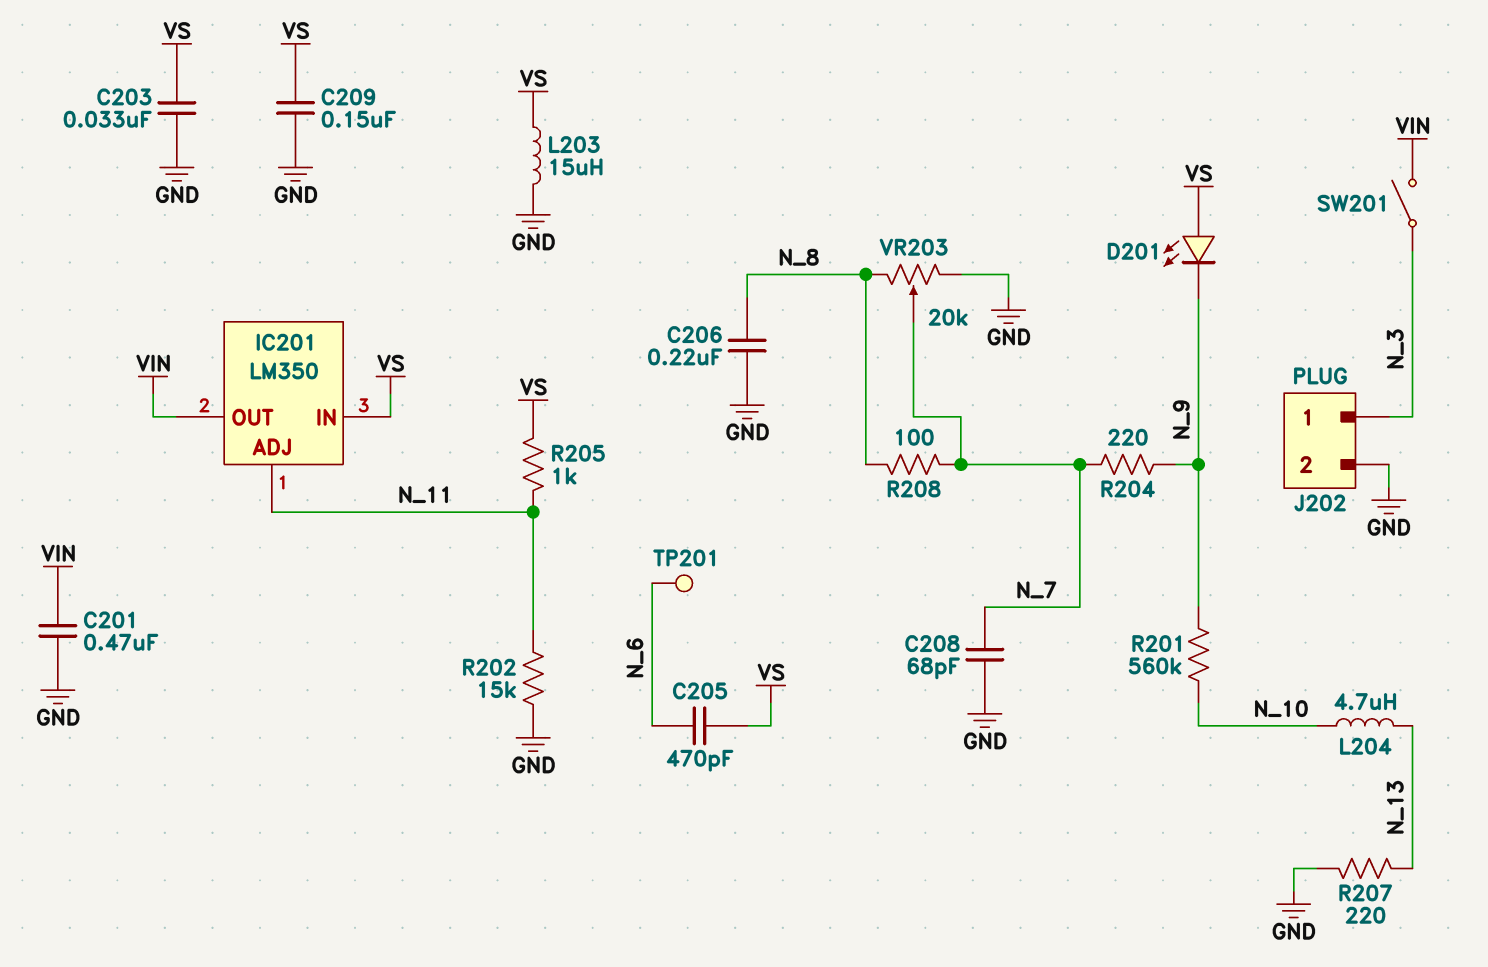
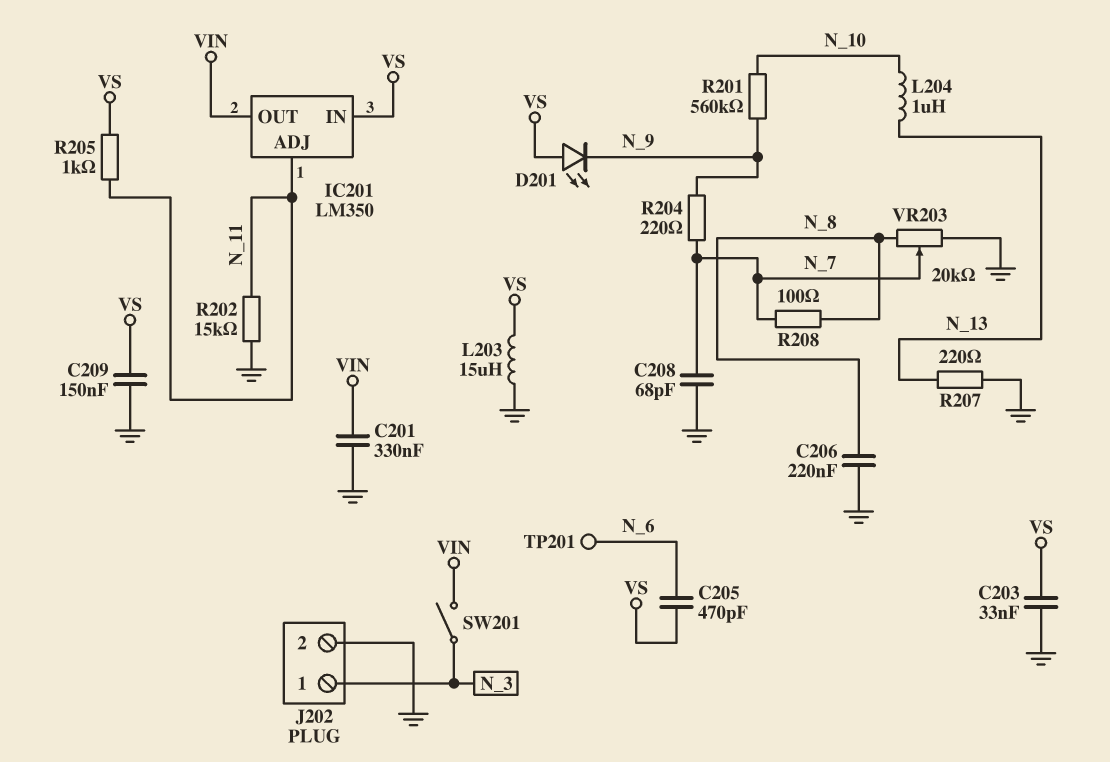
C201: 470nF (GND, VIN) -> 330nF (GND, VIN)
L204: 4.7uH (N_10, N_13) -> 1uH (N_10, N_13)

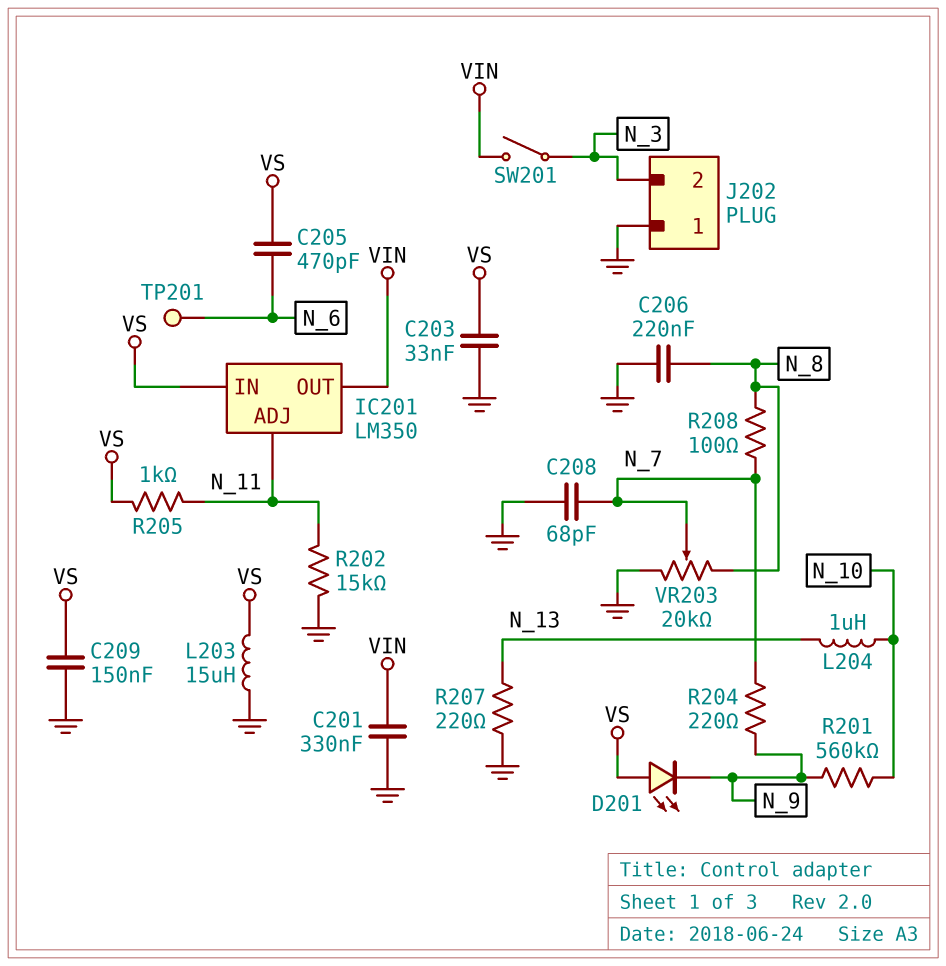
J202 pin 1: N_3 -> GND
J202 pin 2: GND -> N_3

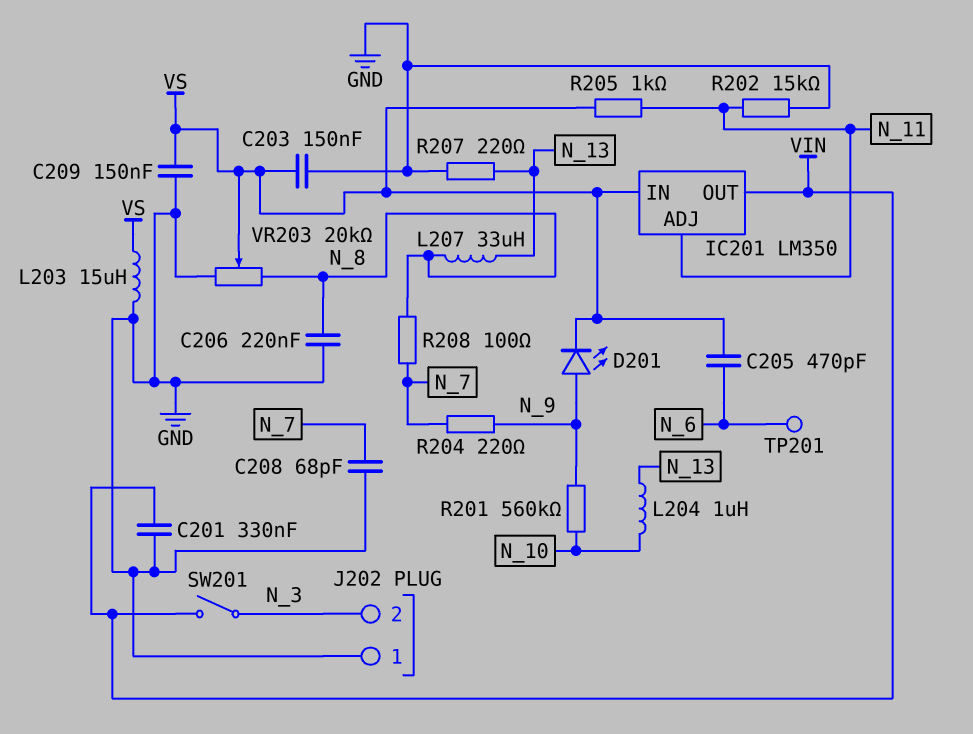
C203: 33nF (GND, VS) -> 150nF (GND, VS)
D201: LED (A VS, K N_9) -> LED (A N_9, K VS)
L207: none -> 33uH (N_8, N_13)
VR203: 20k (GND, N_8, wiper N_7) -> 20k (GND, N_8, wiper VS)

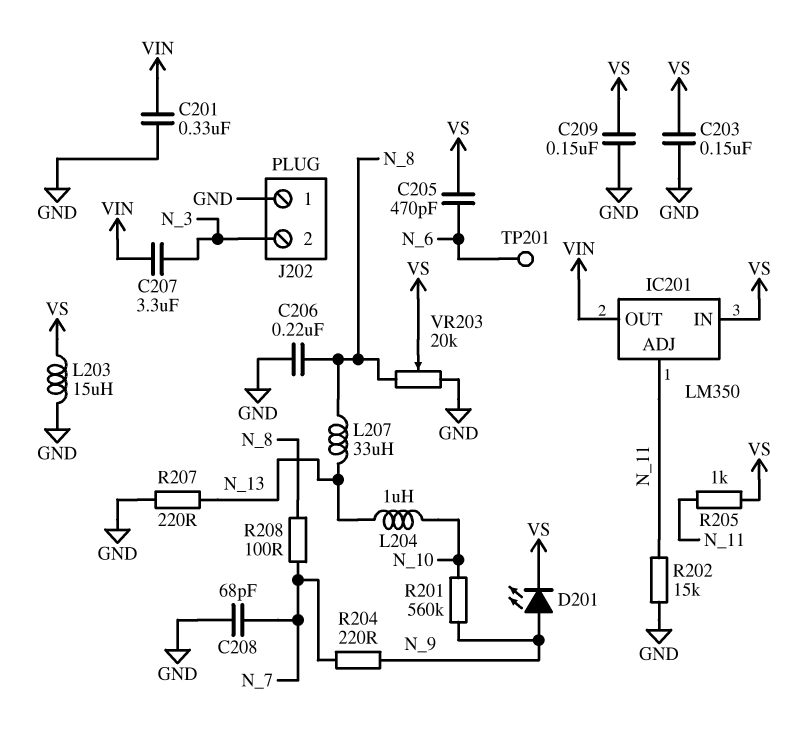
C207: none -> 3.3uF (N_3, VIN)
SW201: switch (N_3, VIN) -> none

